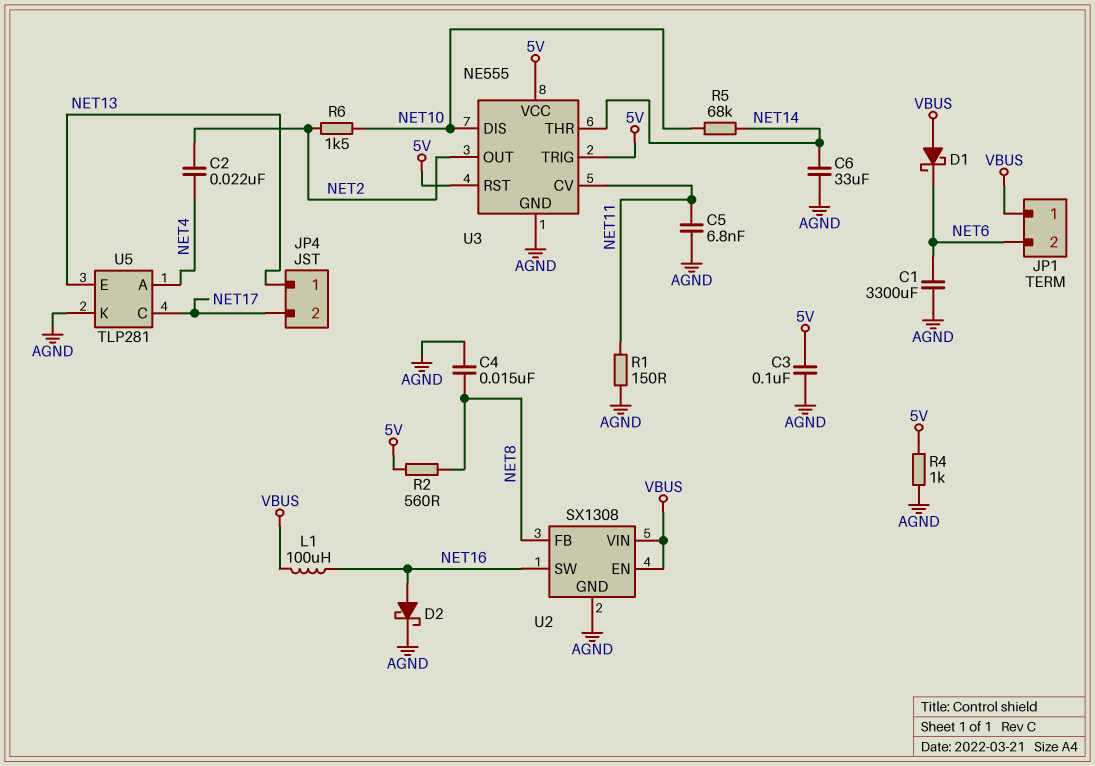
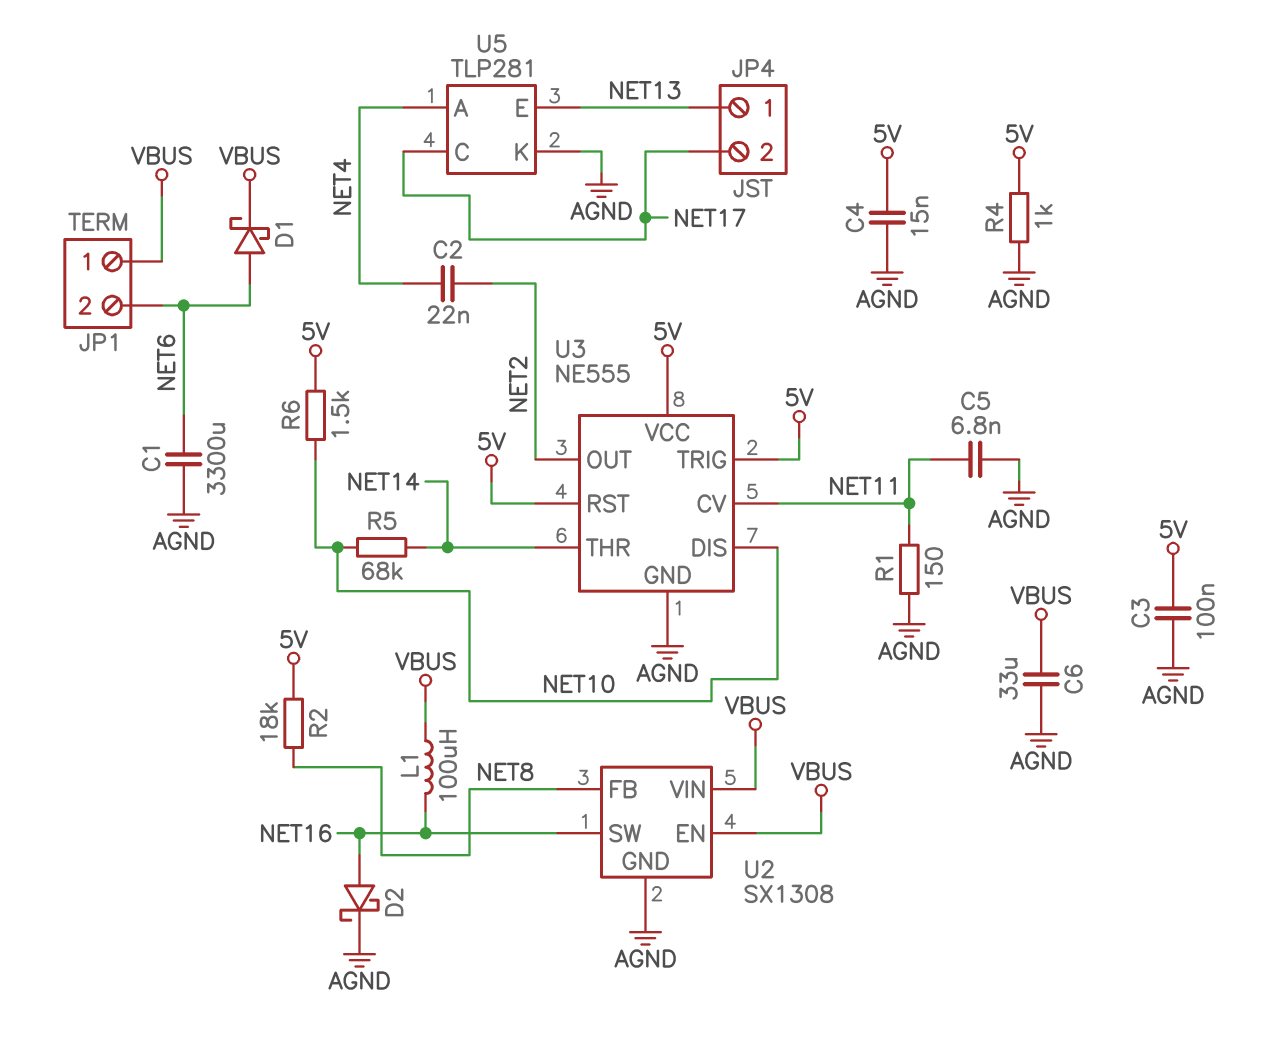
C4: 15nF (AGND, NET8) -> 15nF (5V, AGND)
C6: 33uF (AGND, NET14) -> 33uF (AGND, VBUS)
D1: schottky (A VBUS, K NET6) -> schottky (A NET6, K VBUS)
R2: 560 (5V, NET8) -> 18k (5V, NET8)
R6: 1.5k (NET2, NET10) -> 1.5k (5V, NET10)

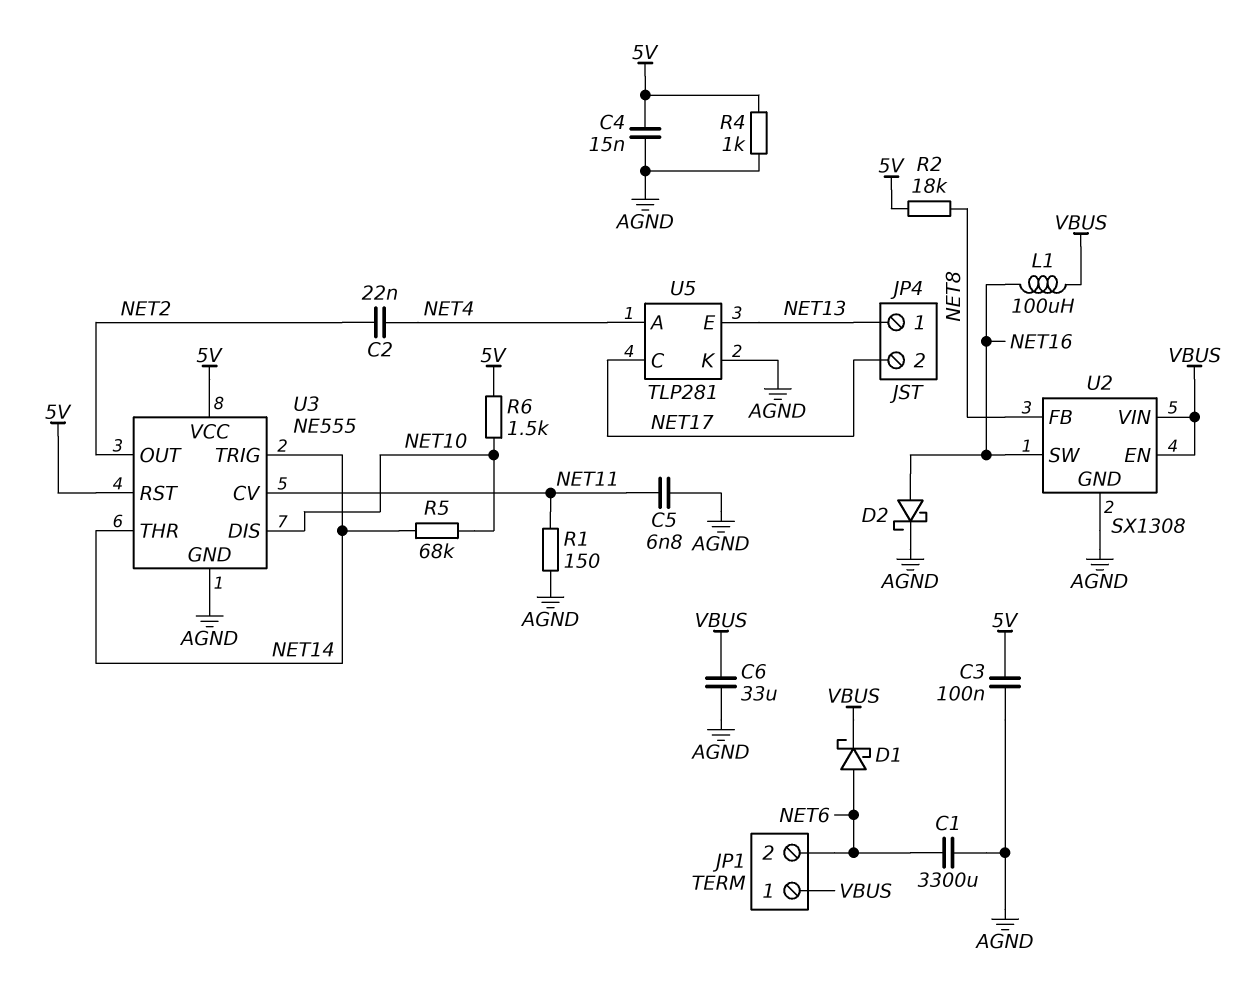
U3 pin TRIG: 5V -> NET14

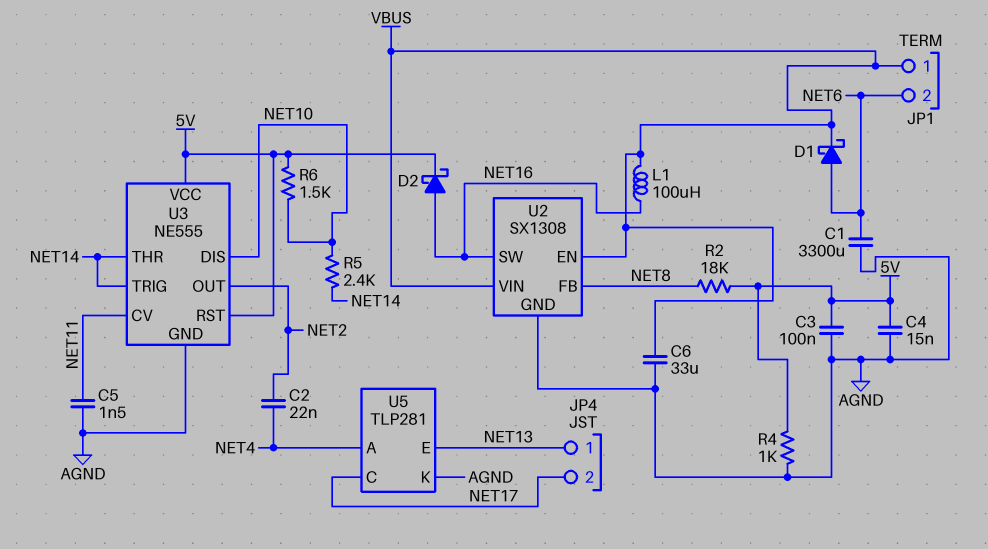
C5: 6.8nF (AGND, NET11) -> 1.5nF (AGND, NET11)
D2: schottky (A NET16, K AGND) -> schottky (A NET16, K 5V)
R1: 150 (AGND, NET11) -> none
R5: 68k (NET10, NET14) -> 2.4k (NET10, NET14)

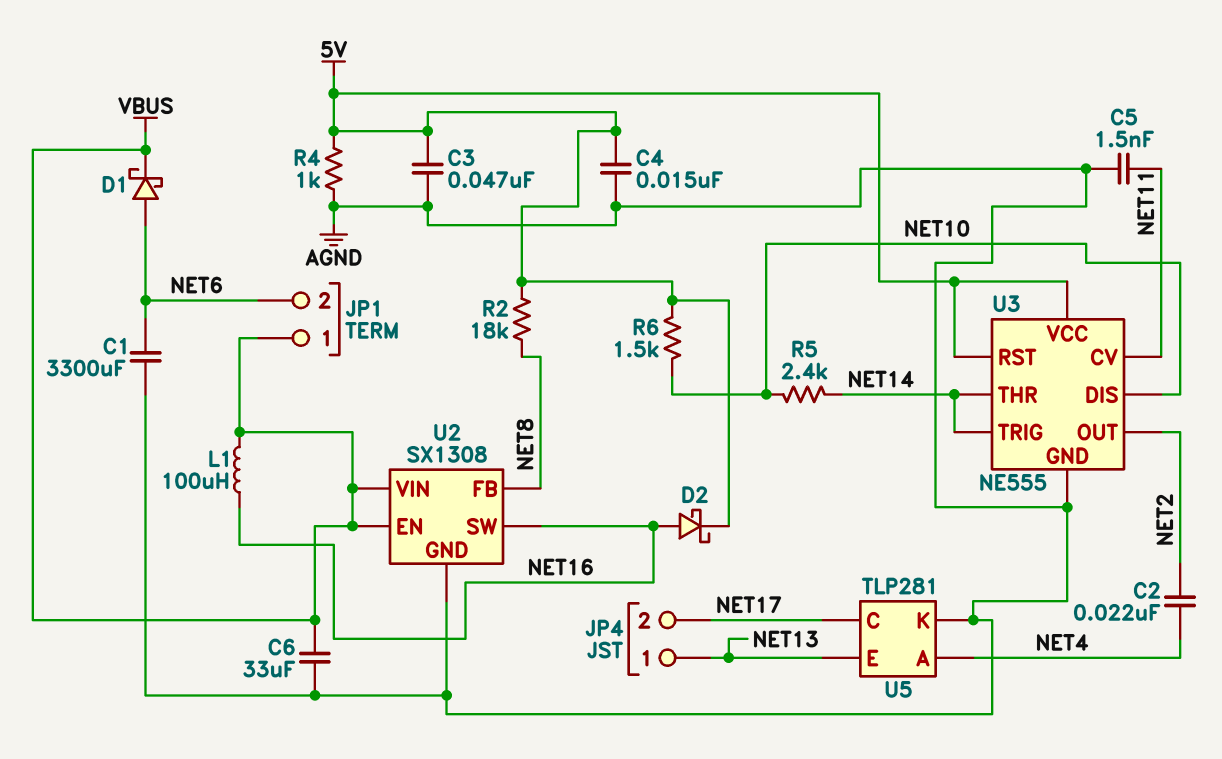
C3: 100nF (5V, AGND) -> 47nF (5V, AGND)

